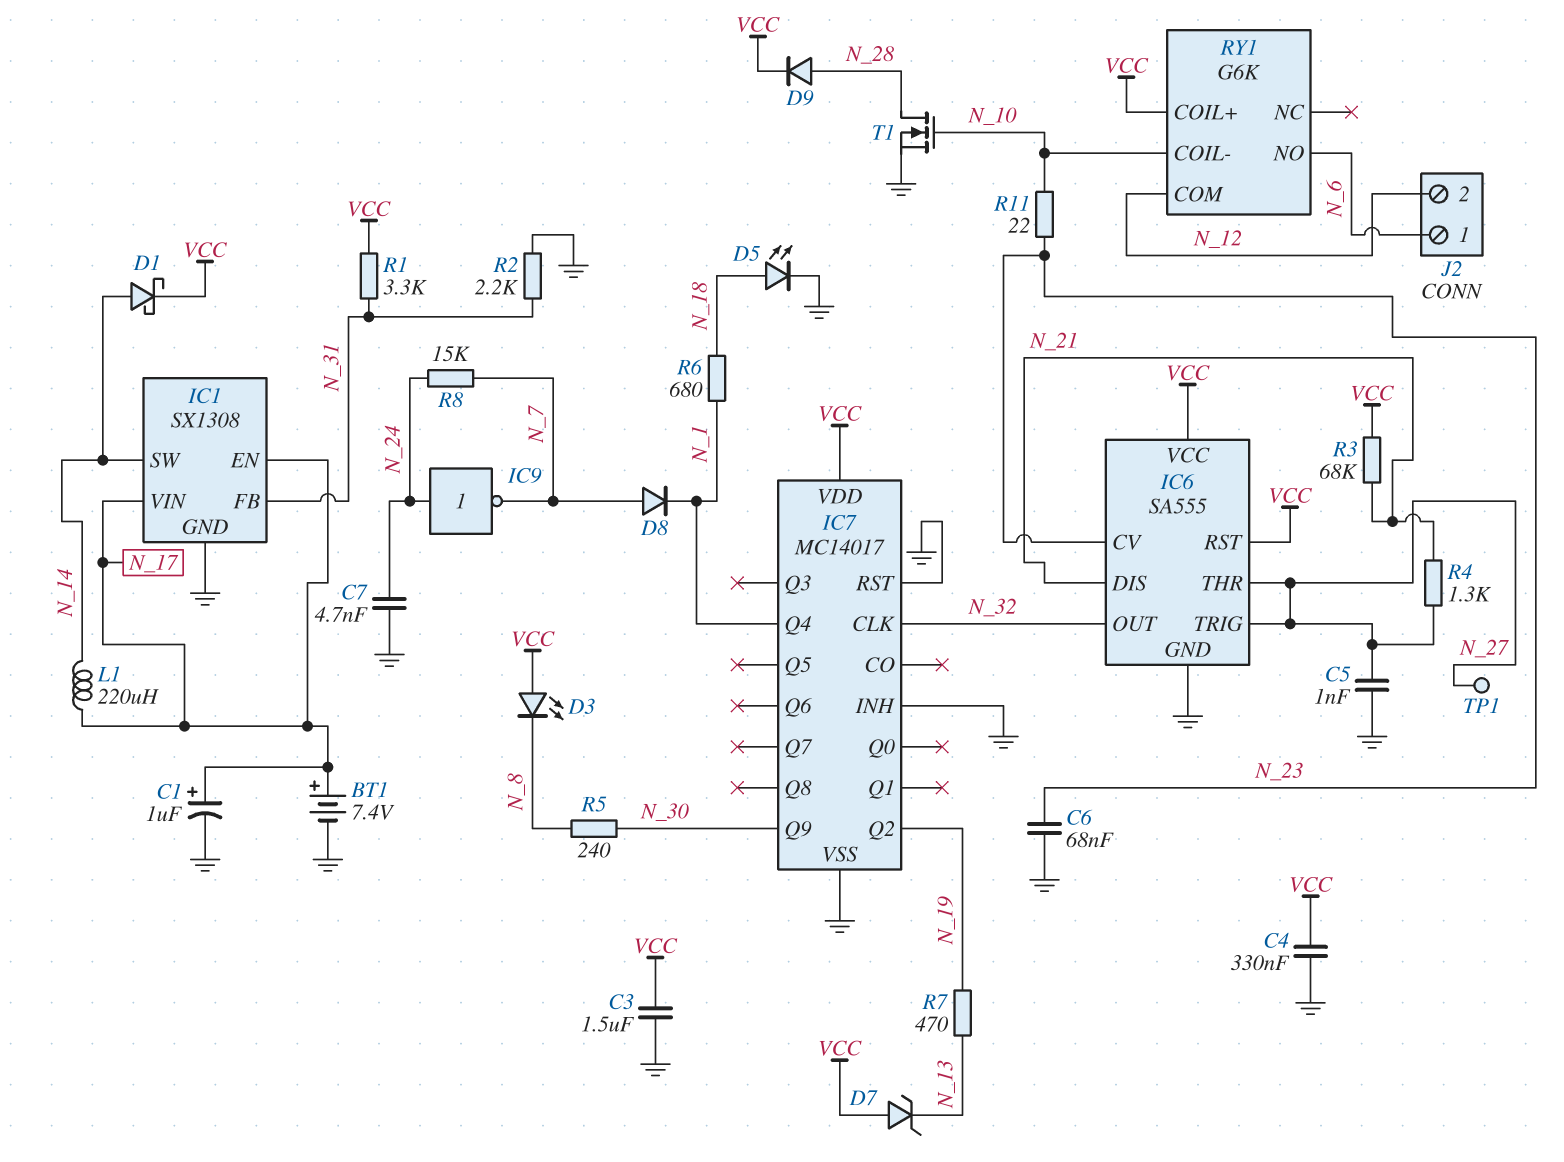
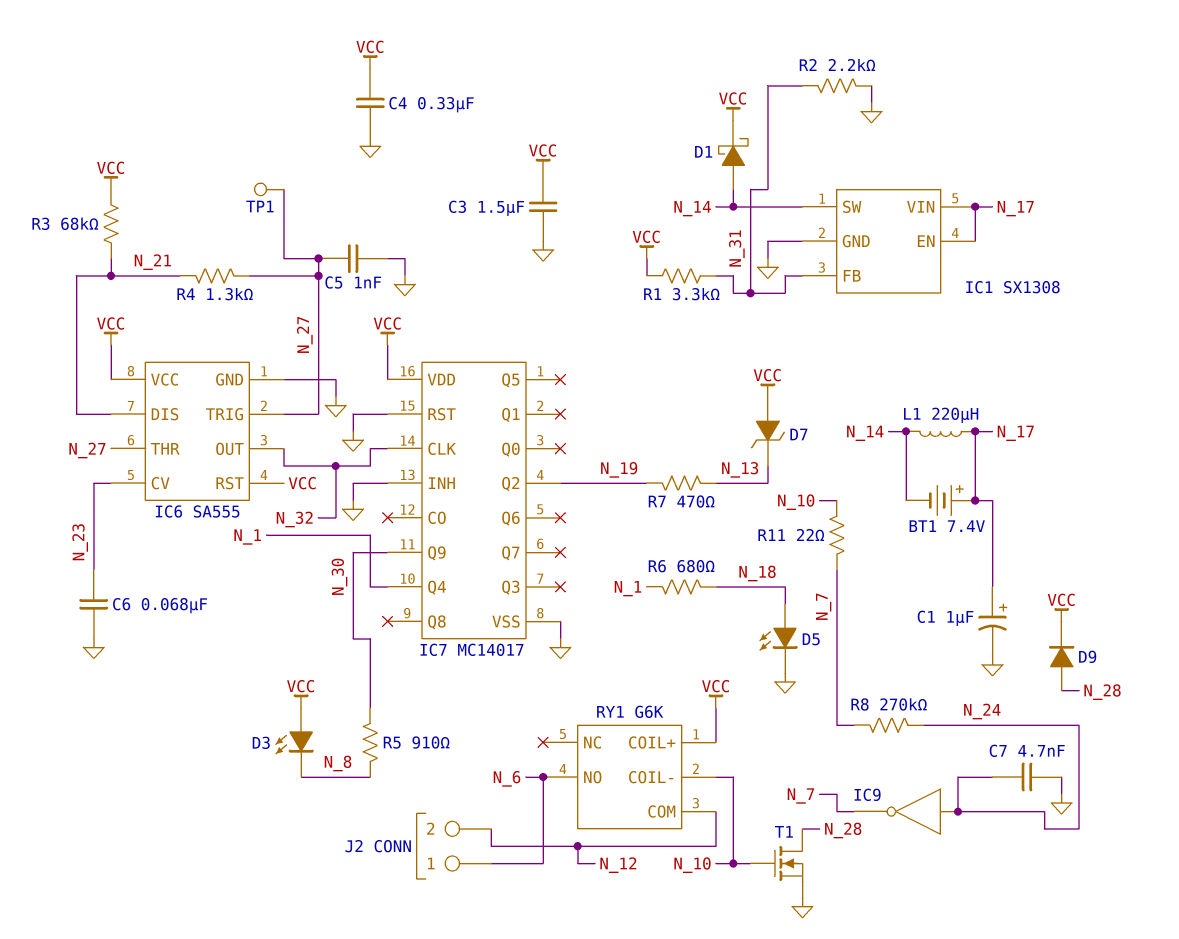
BT1: 7.4V (plus N_17, minus GND) -> 7.4V (plus N_17, minus N_14)
D8: diode (A N_7, K N_1) -> none
R5: 240 (N_8, N_30) -> 910 (N_8, N_30)
R8: 15k (N_7, N_24) -> 270k (N_7, N_24)
R11: 22 (N_10, N_23) -> 22 (N_7, N_10)

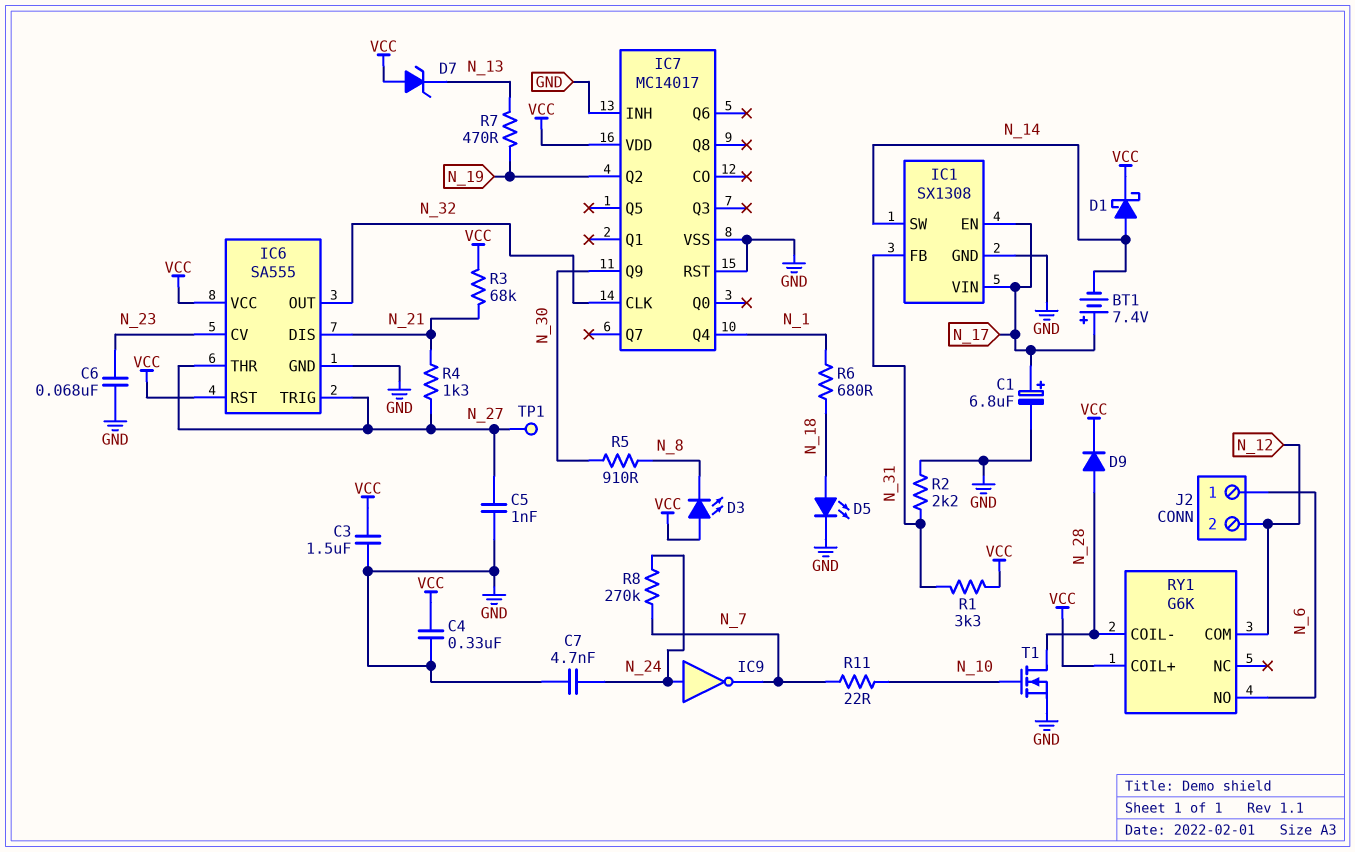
C1: 1uF (plus N_17, minus GND) -> 6.8uF (plus N_17, minus GND)
L1: 220uH (N_14, N_17) -> none
RY1 pin COIL-: N_10 -> N_28

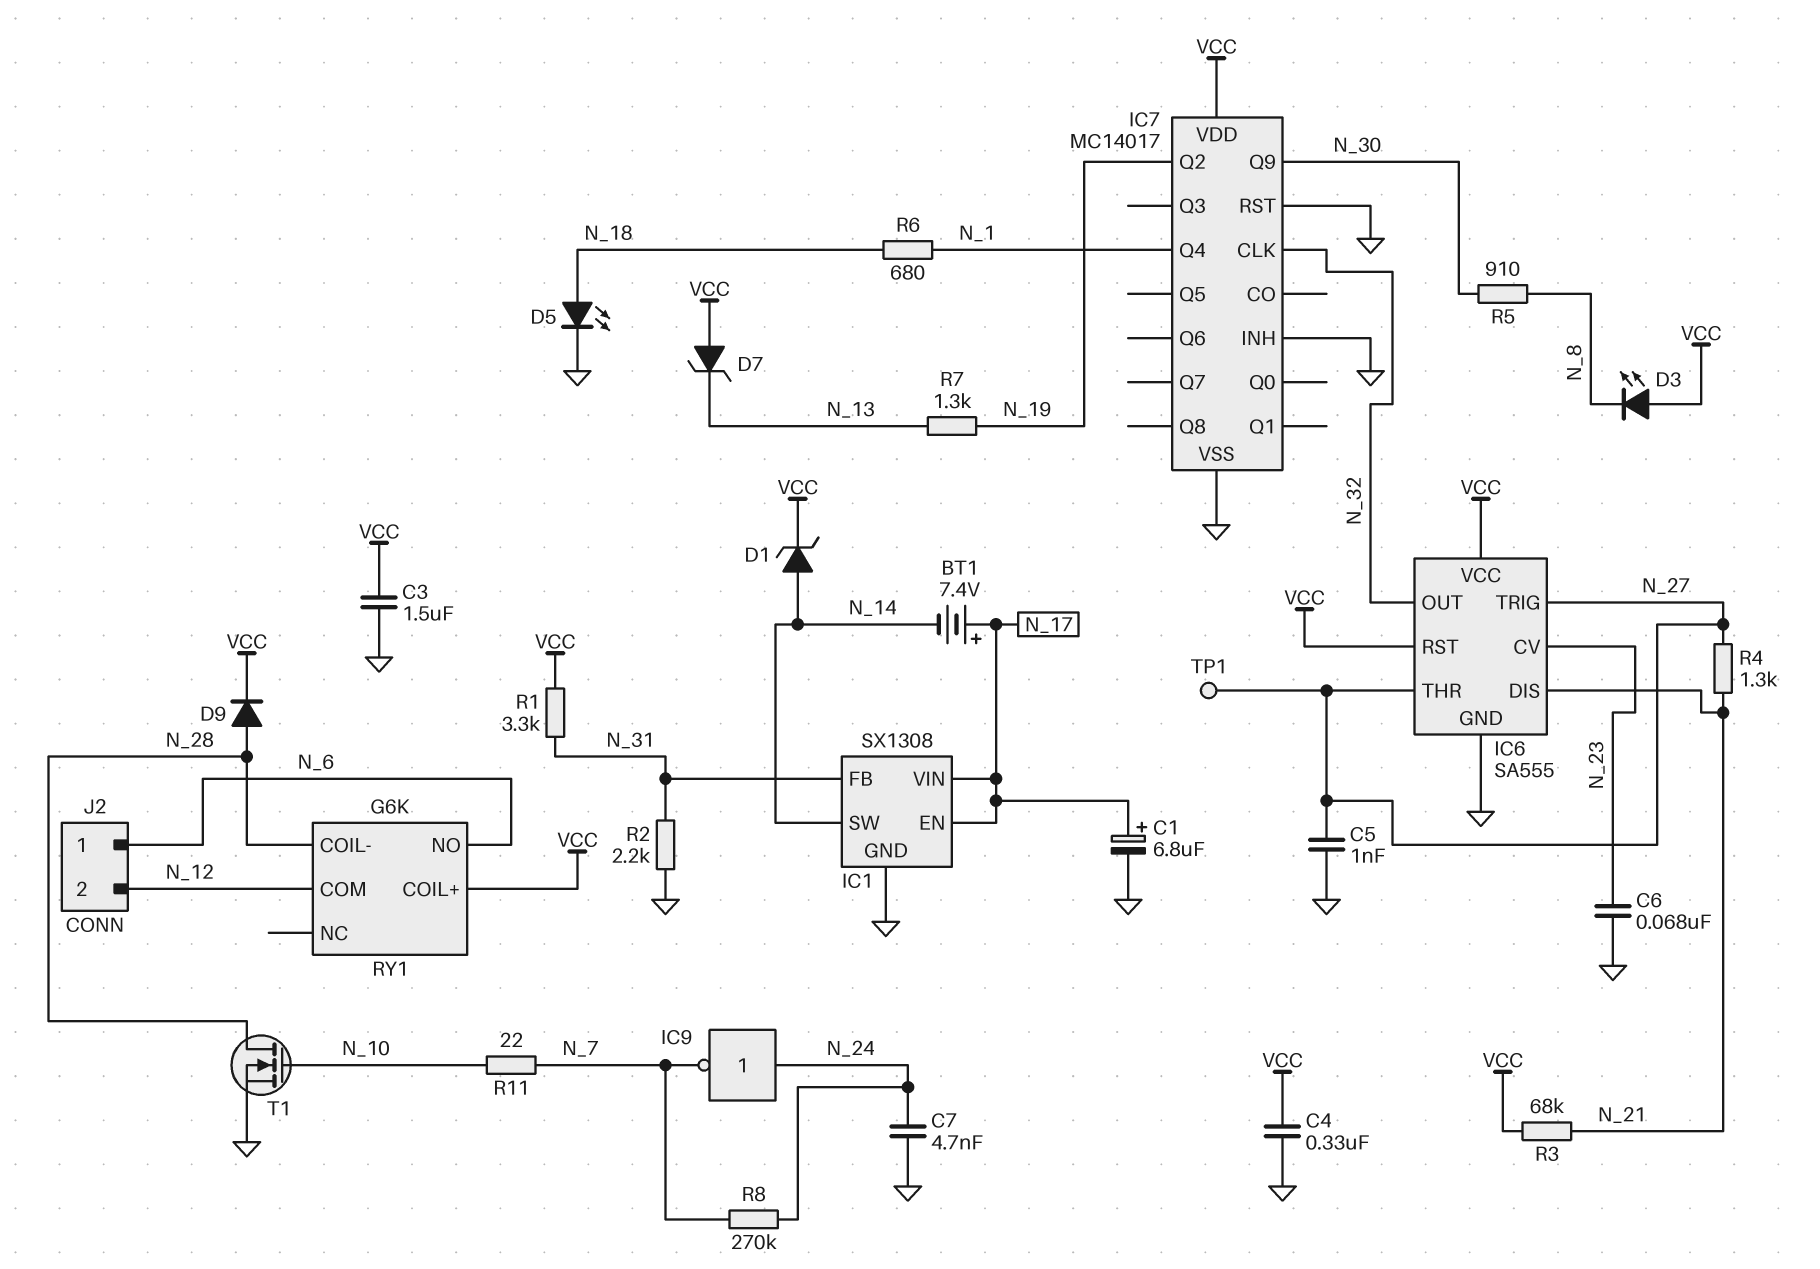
D1: schottky (A N_14, K VCC) -> zener (A N_14, K VCC)
R7: 470 (N_13, N_19) -> 1.3k (N_13, N_19)

